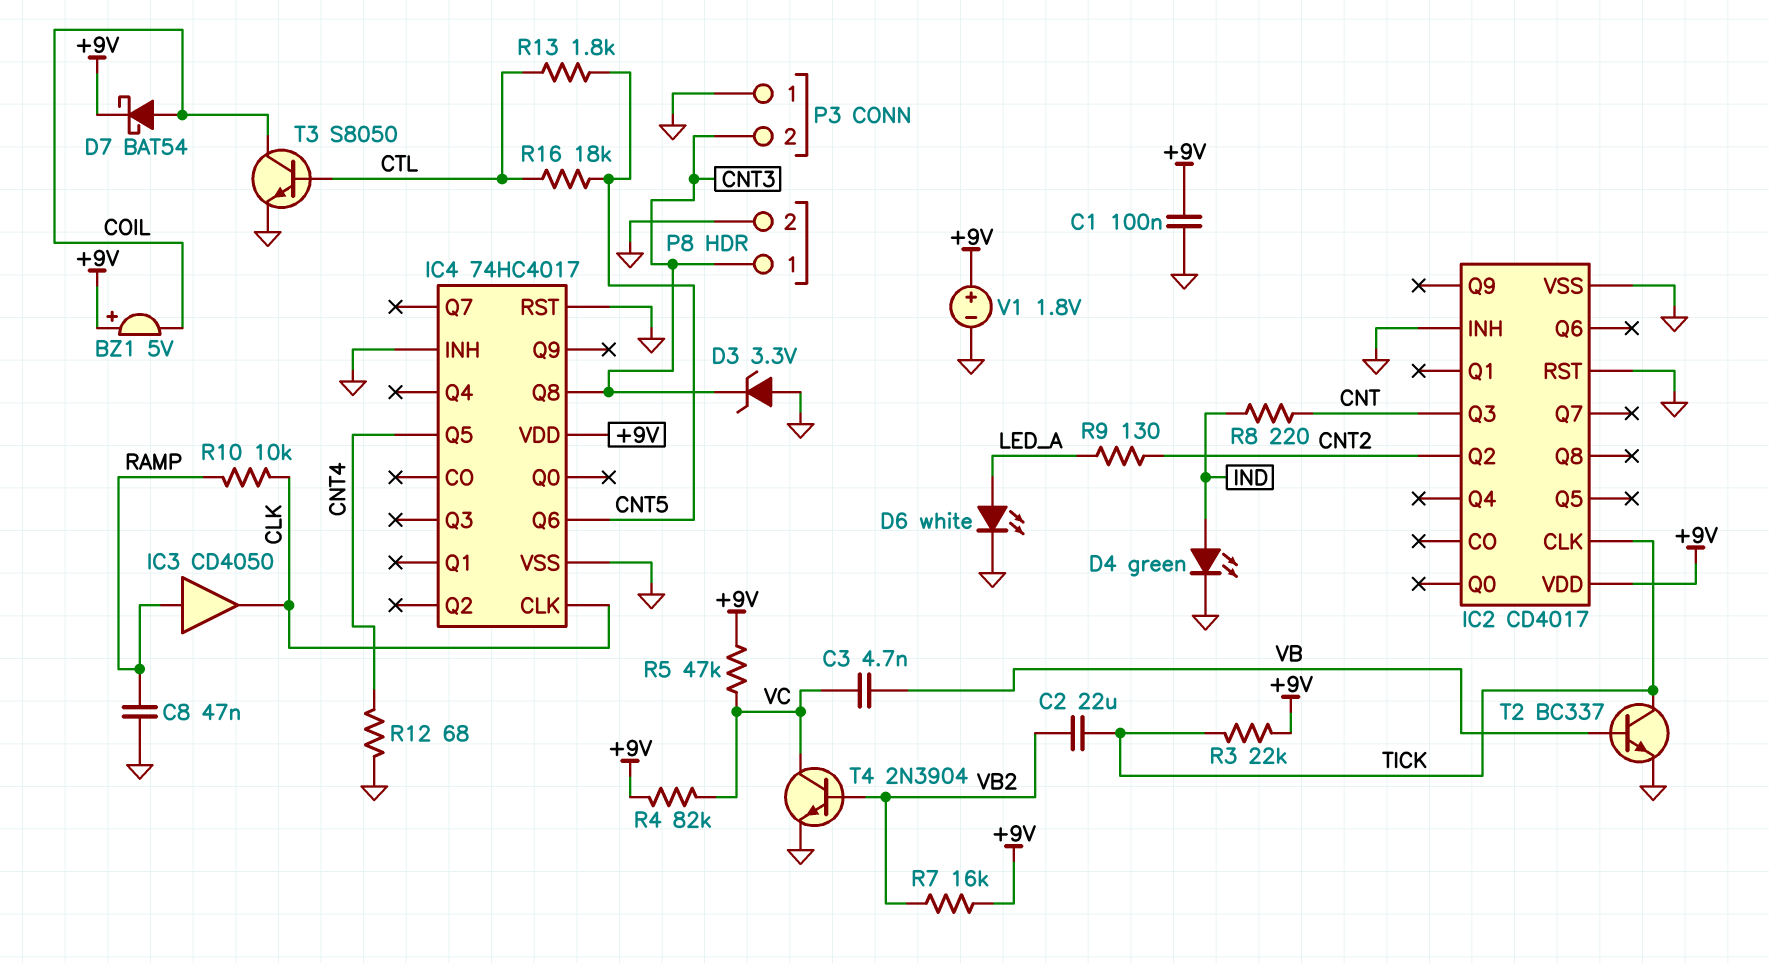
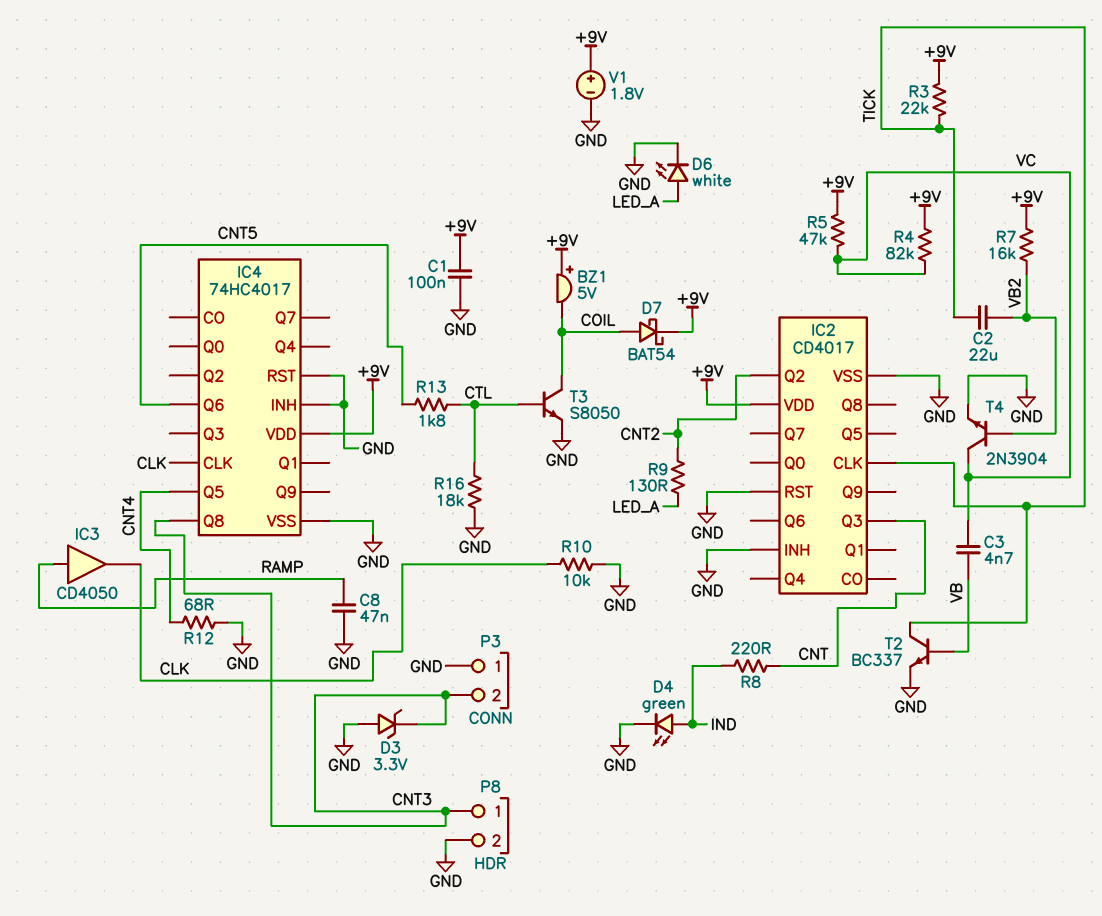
R10: 10k (CLK, RAMP) -> 10k (CLK, GND)
R16: 18k (CNT5, CTL) -> 18k (CTL, GND)

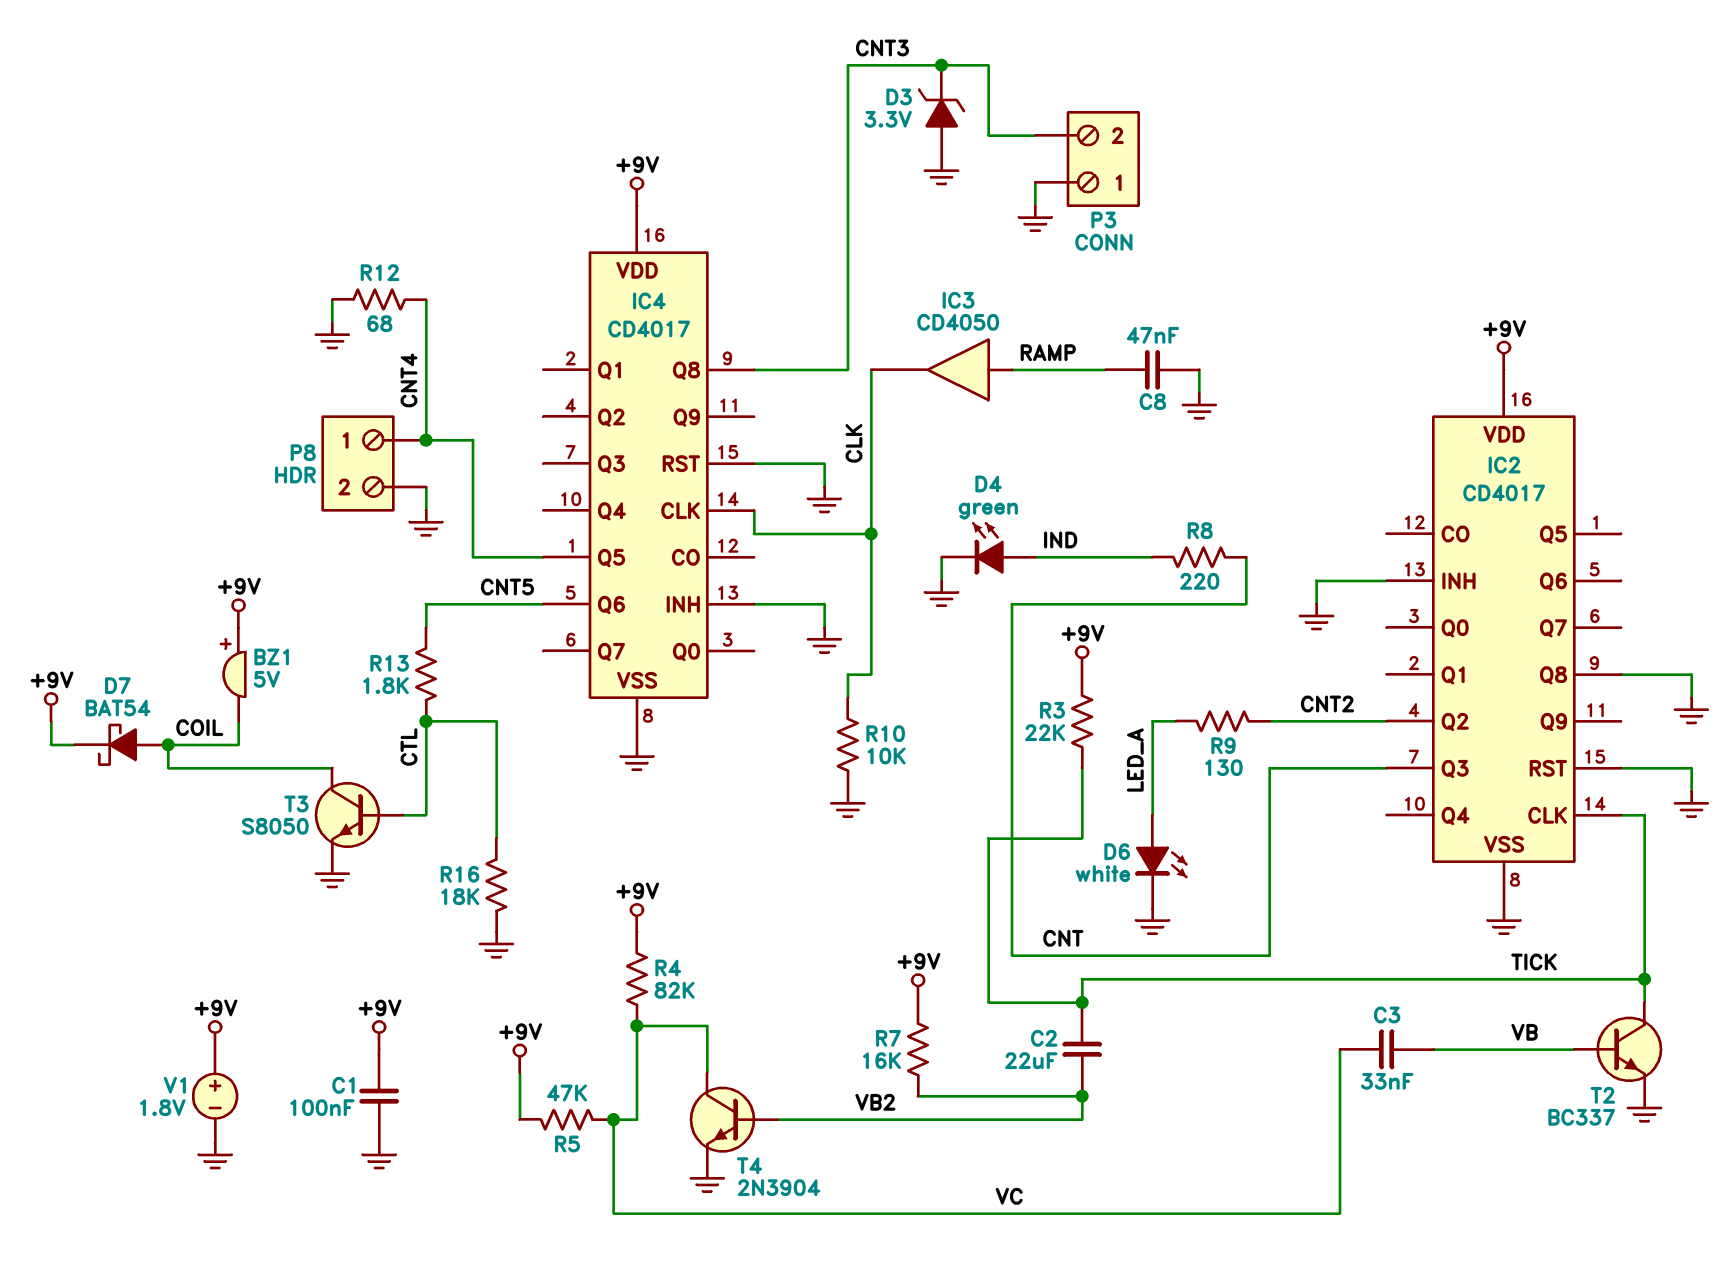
C3: 4.7nF (VB, VC) -> 33nF (VB, VC)
IC2 pin Q8: none -> GND
IC4: 74HC4017 -> CD4017
P8 pin 1: CNT3 -> CNT4

